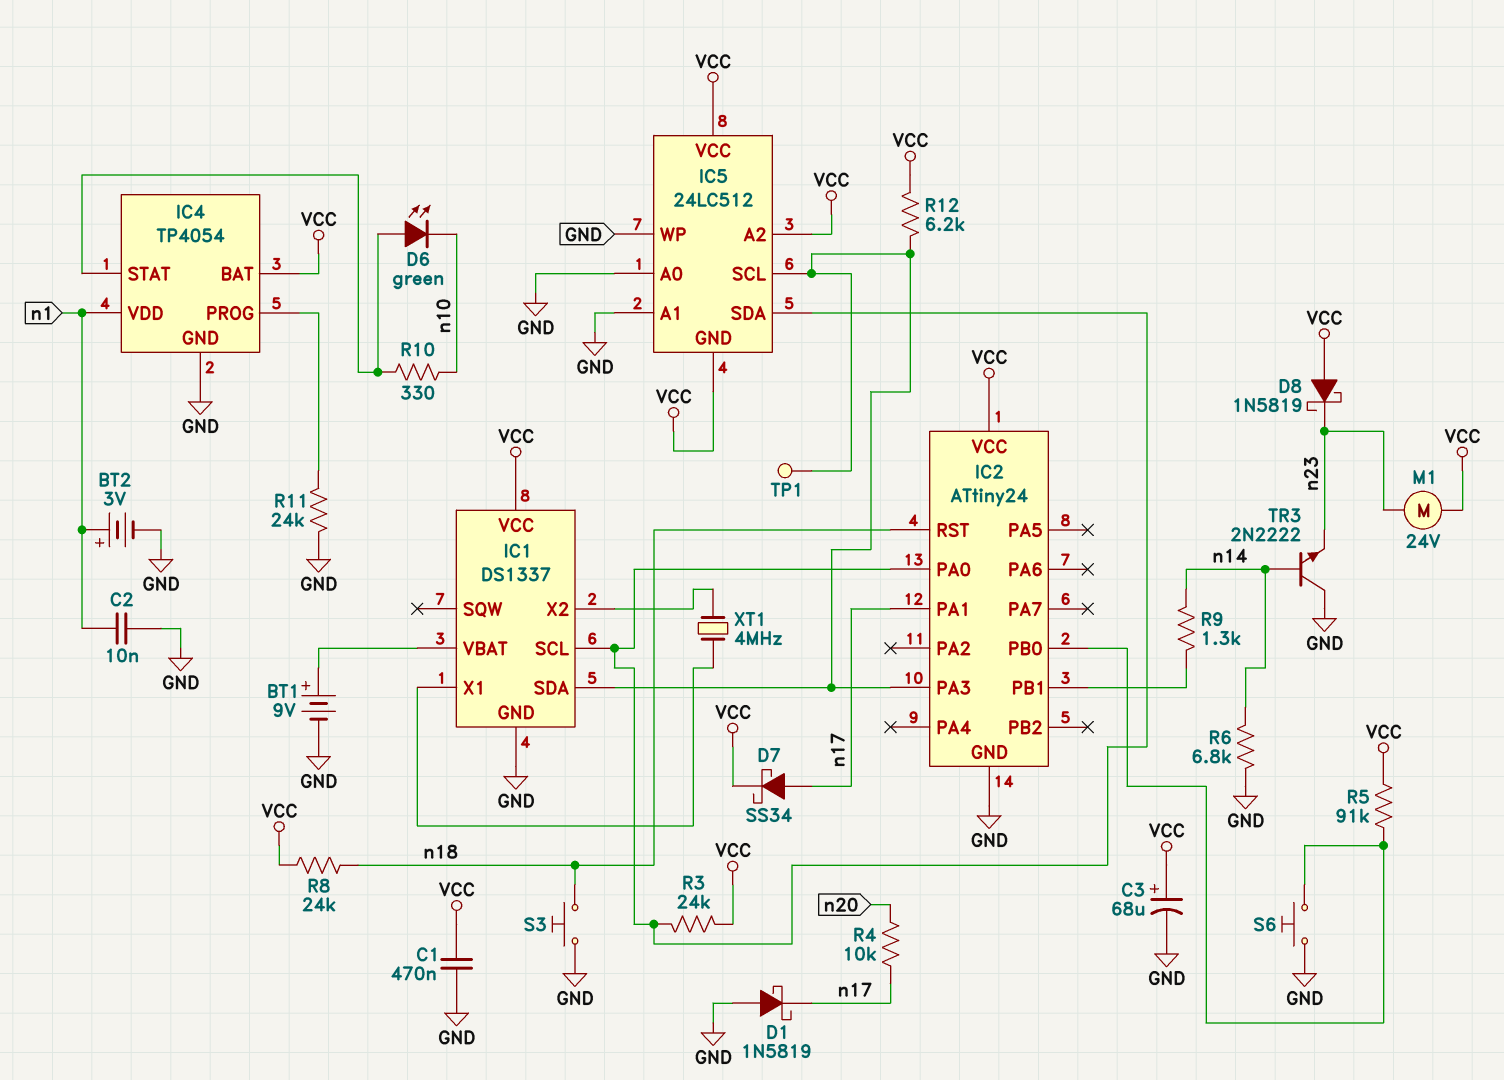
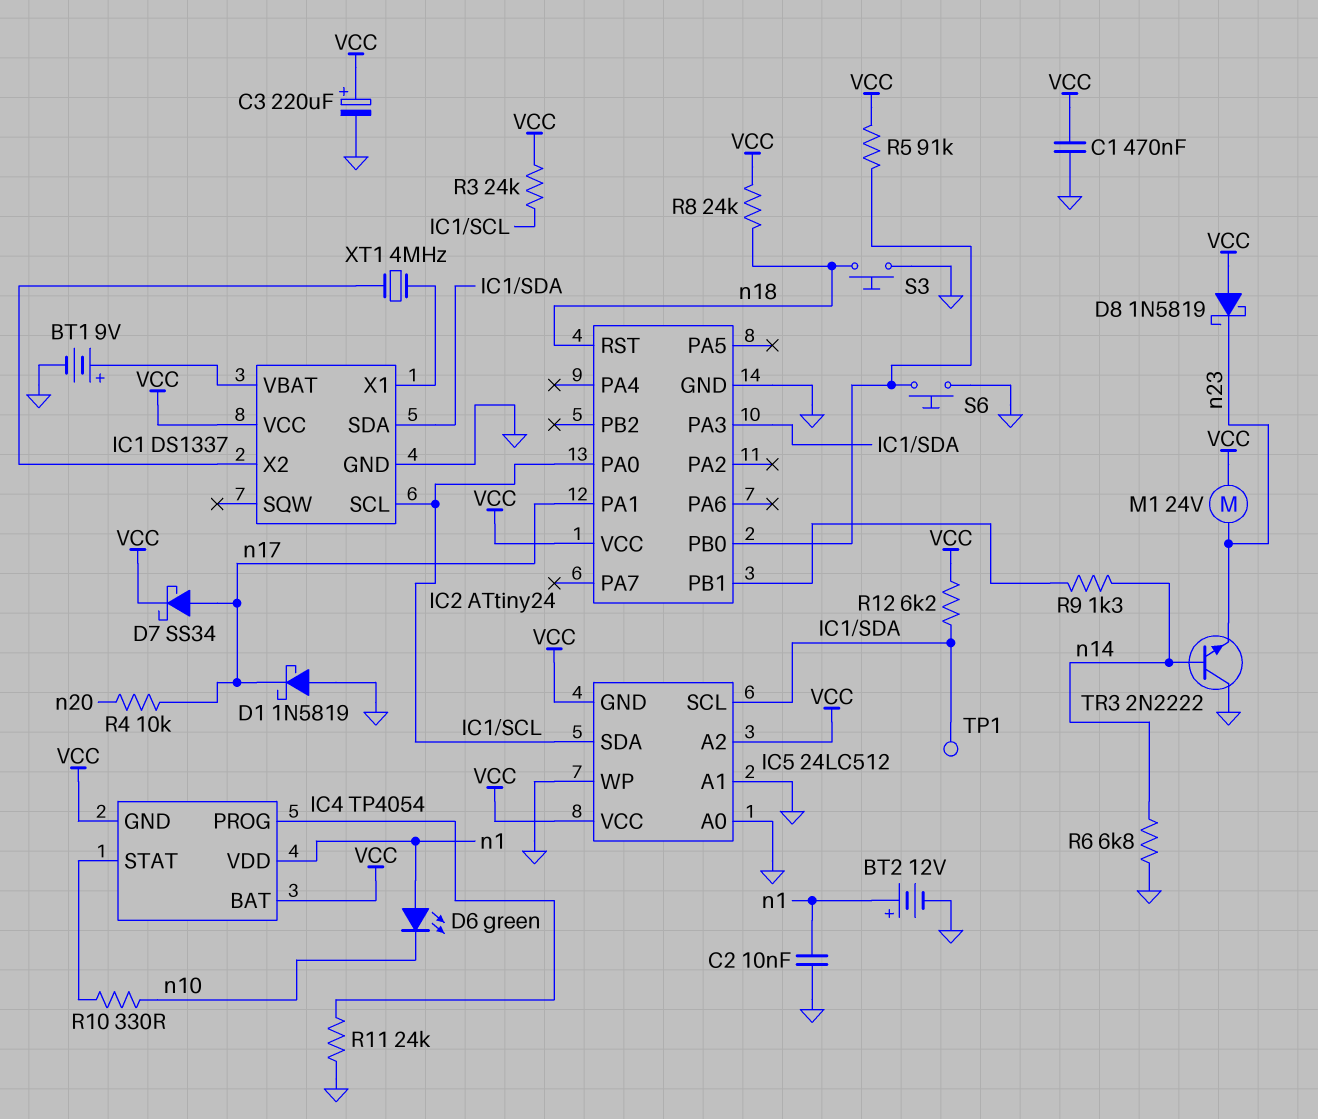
BT2: 3V (plus n1, minus GND) -> 12V (plus n1, minus GND)
C3: 68uF (plus VCC, minus GND) -> 220uF (plus VCC, minus GND)
D6: LED green (A IC4/STAT, K n10) -> LED green (A n1, K n10)
IC4 pin GND: GND -> VCC

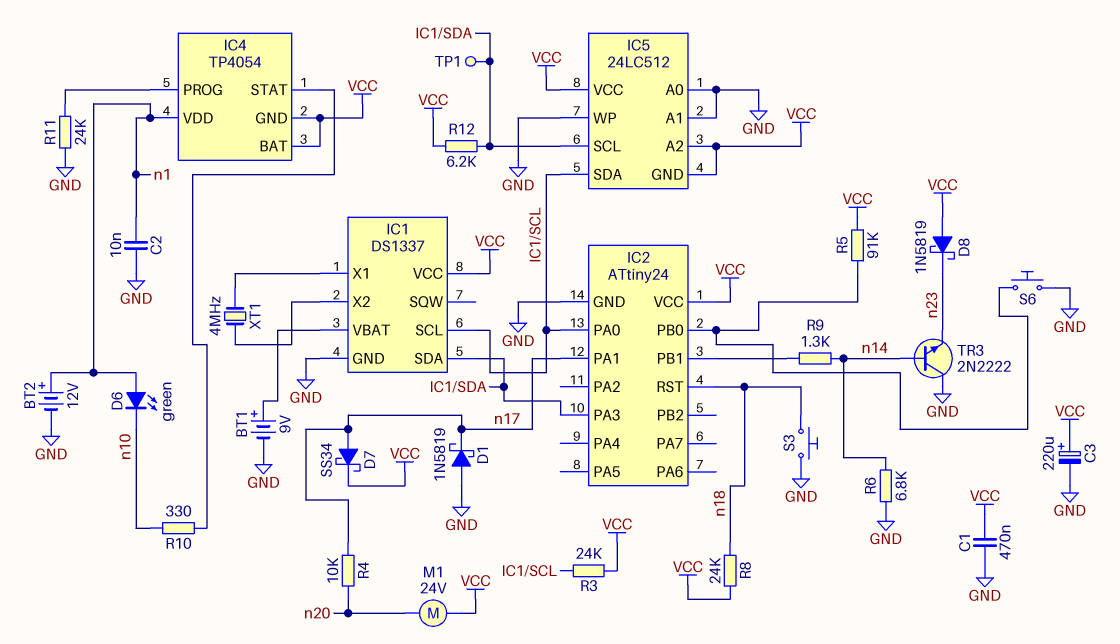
M1: motor 24V (VCC, n23) -> motor 24V (VCC, n20)

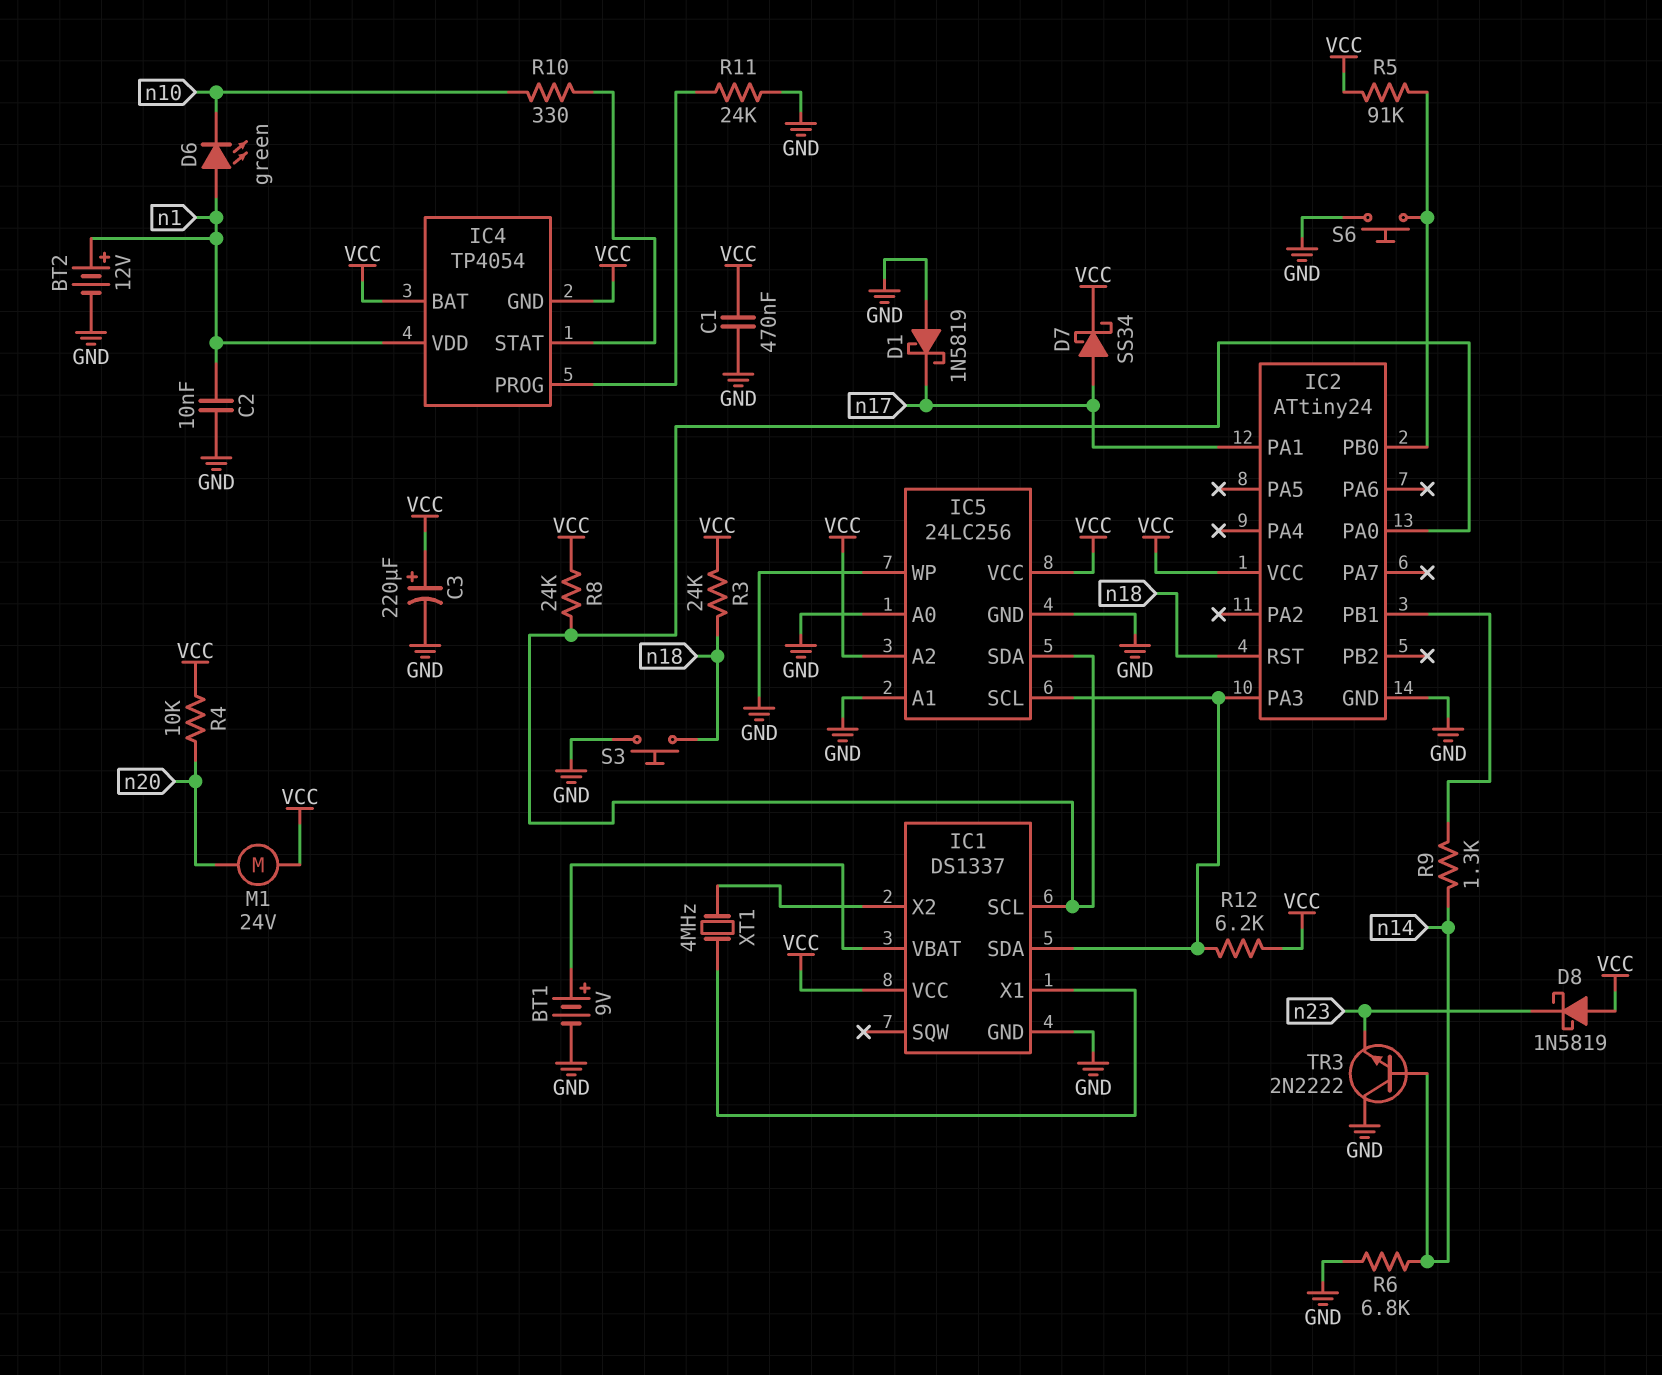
IC5: 24LC512 -> 24LC256
IC5 pin GND: VCC -> GND
R3: 24k (IC1/SCL, VCC) -> 24k (VCC, n18)
R4: 10k (n17, n20) -> 10k (VCC, n20)
R8: 24k (VCC, n18) -> 24k (IC1/SCL, VCC)
TP1: test point (IC1/SDA) -> none

